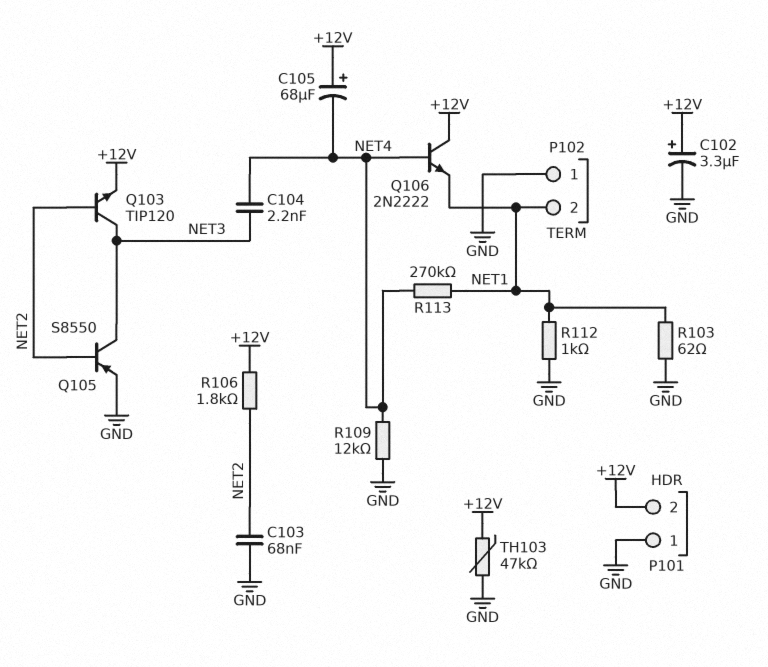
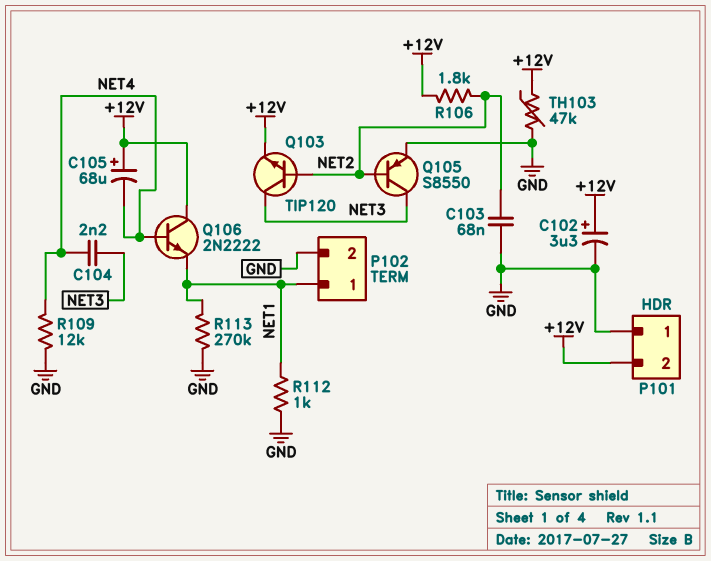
P102 pin 1: GND -> NET1
P102 pin 2: NET1 -> GND
R103: 62 (GND, NET1) -> none
R113: 270k (NET1, NET4) -> 270k (GND, NET1)

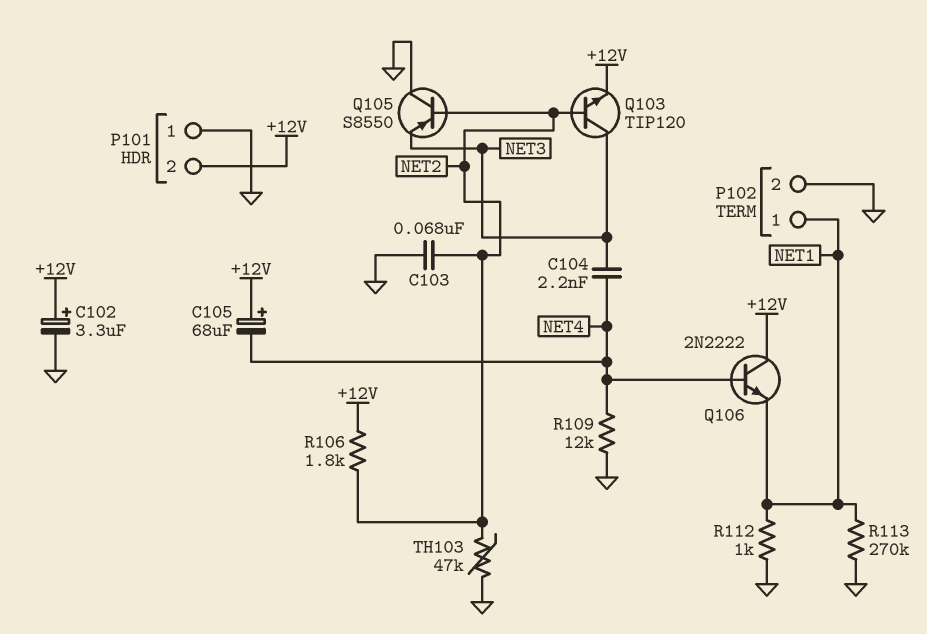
Q105: PNP S8550 (B NET2, C NET3, E GND) -> PNP S8550 (B NET2, C GND, E NET3)
TH103: 47k (+12V, GND) -> 47k (GND, NET2)

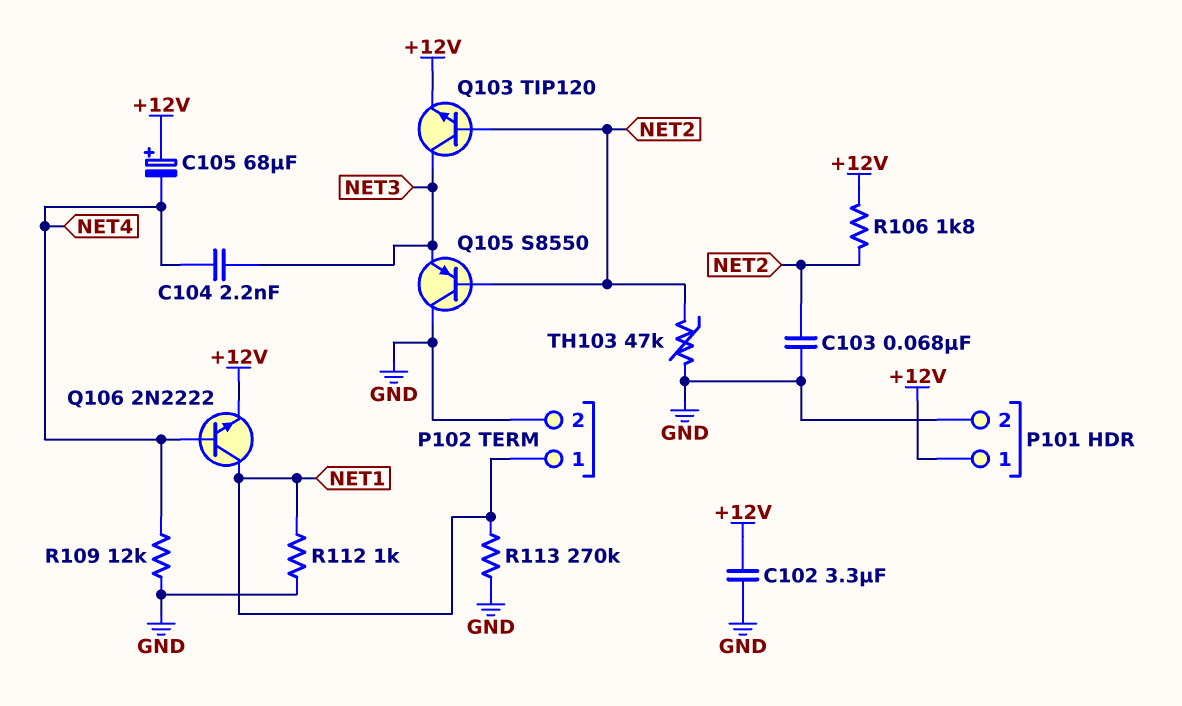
C102: 3.3uF (plus +12V, minus GND) -> 3.3uF (+12V, GND)
P101 pin 1: GND -> +12V
P101 pin 2: +12V -> GND
Q106: NPN 2N2222 (B NET4, C +12V, E NET1) -> NPN 2N2222 (B NET4, C NET1, E +12V)

